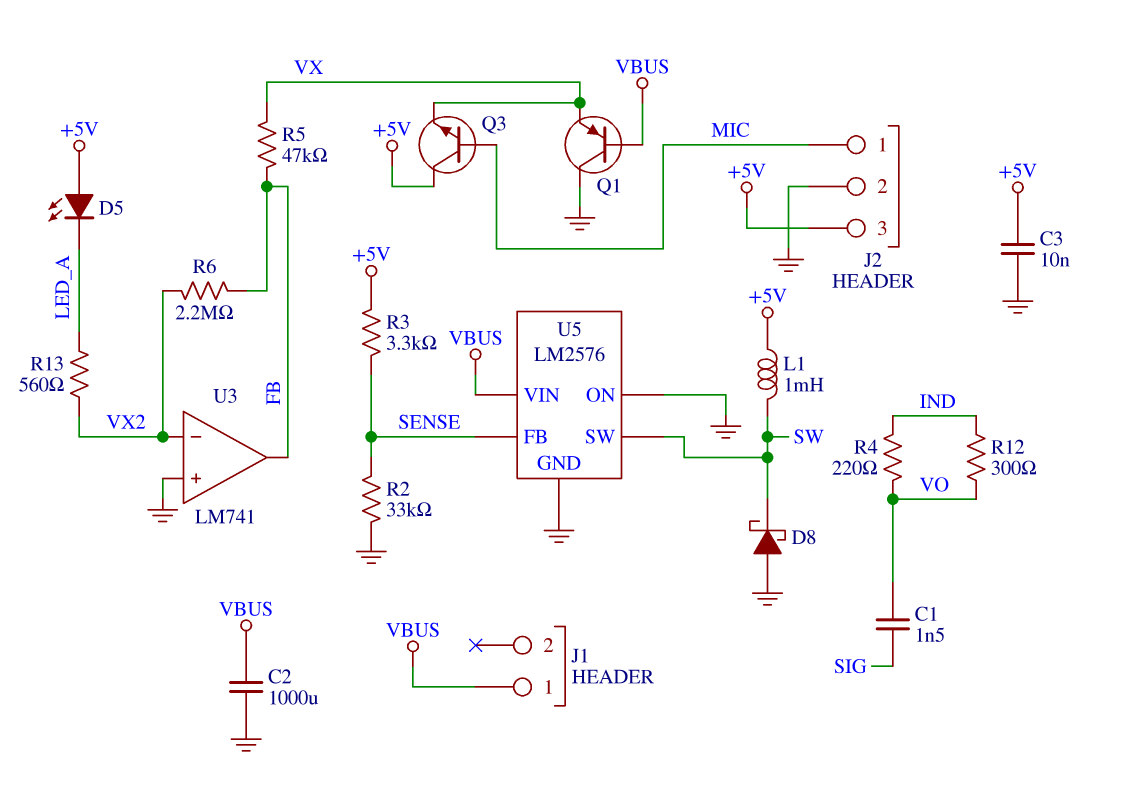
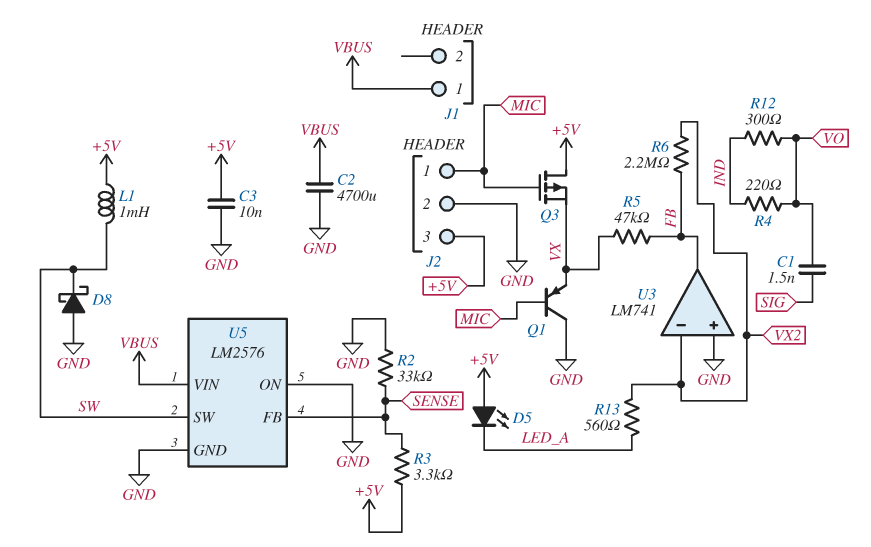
C2: 1000uF (GND, VBUS) -> 4700uF (GND, VBUS)
Q1: PNP (B VBUS, C GND, E VX) -> PNP (B MIC, C GND, E VX)
Q3: NPN (B MIC, C +5V, E VX) -> PMOS (G MIC, D +5V, S VX)

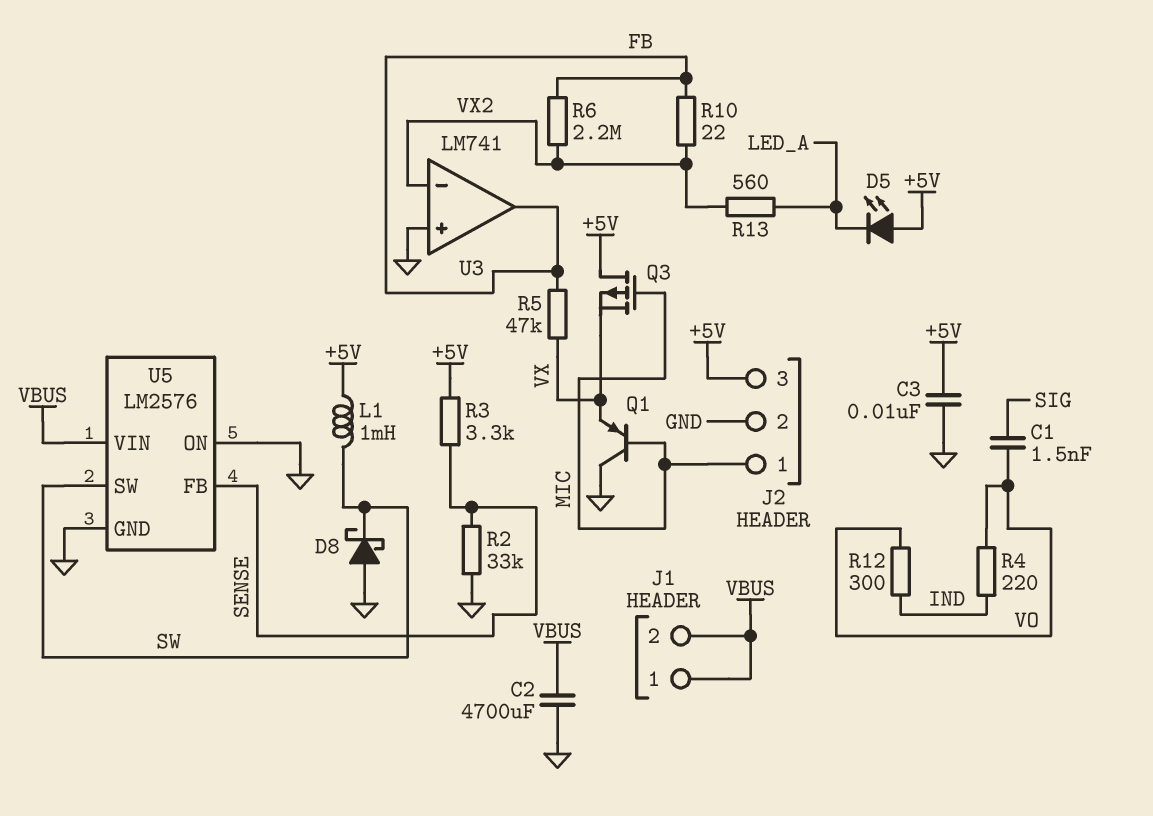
J1 pin 2: none -> VBUS
R10: none -> 22 (FB, VX2)

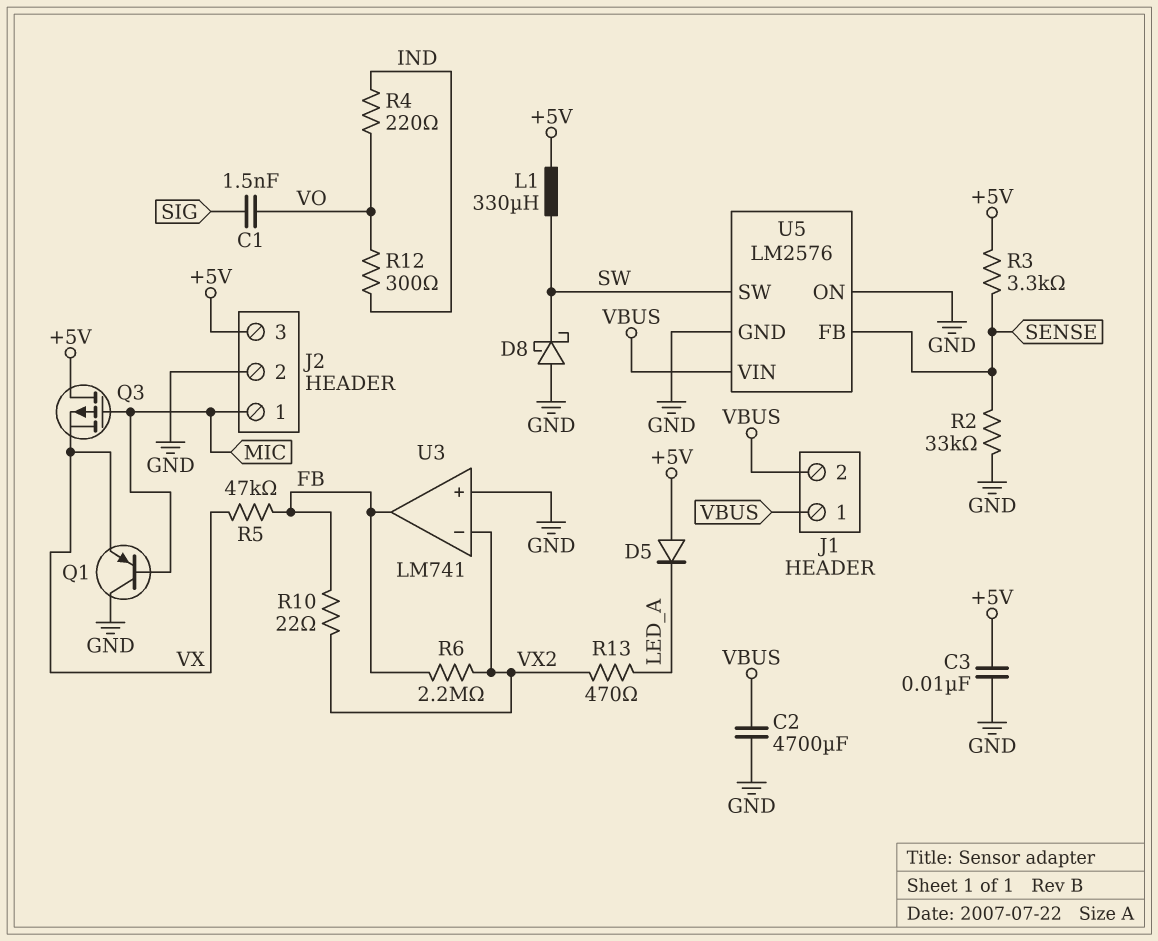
D5: LED (A +5V, K LED_A) -> diode (A +5V, K LED_A)
L1: 1mH (+5V, SW) -> 330uH (+5V, SW)
R13: 560 (LED_A, VX2) -> 470 (LED_A, VX2)

